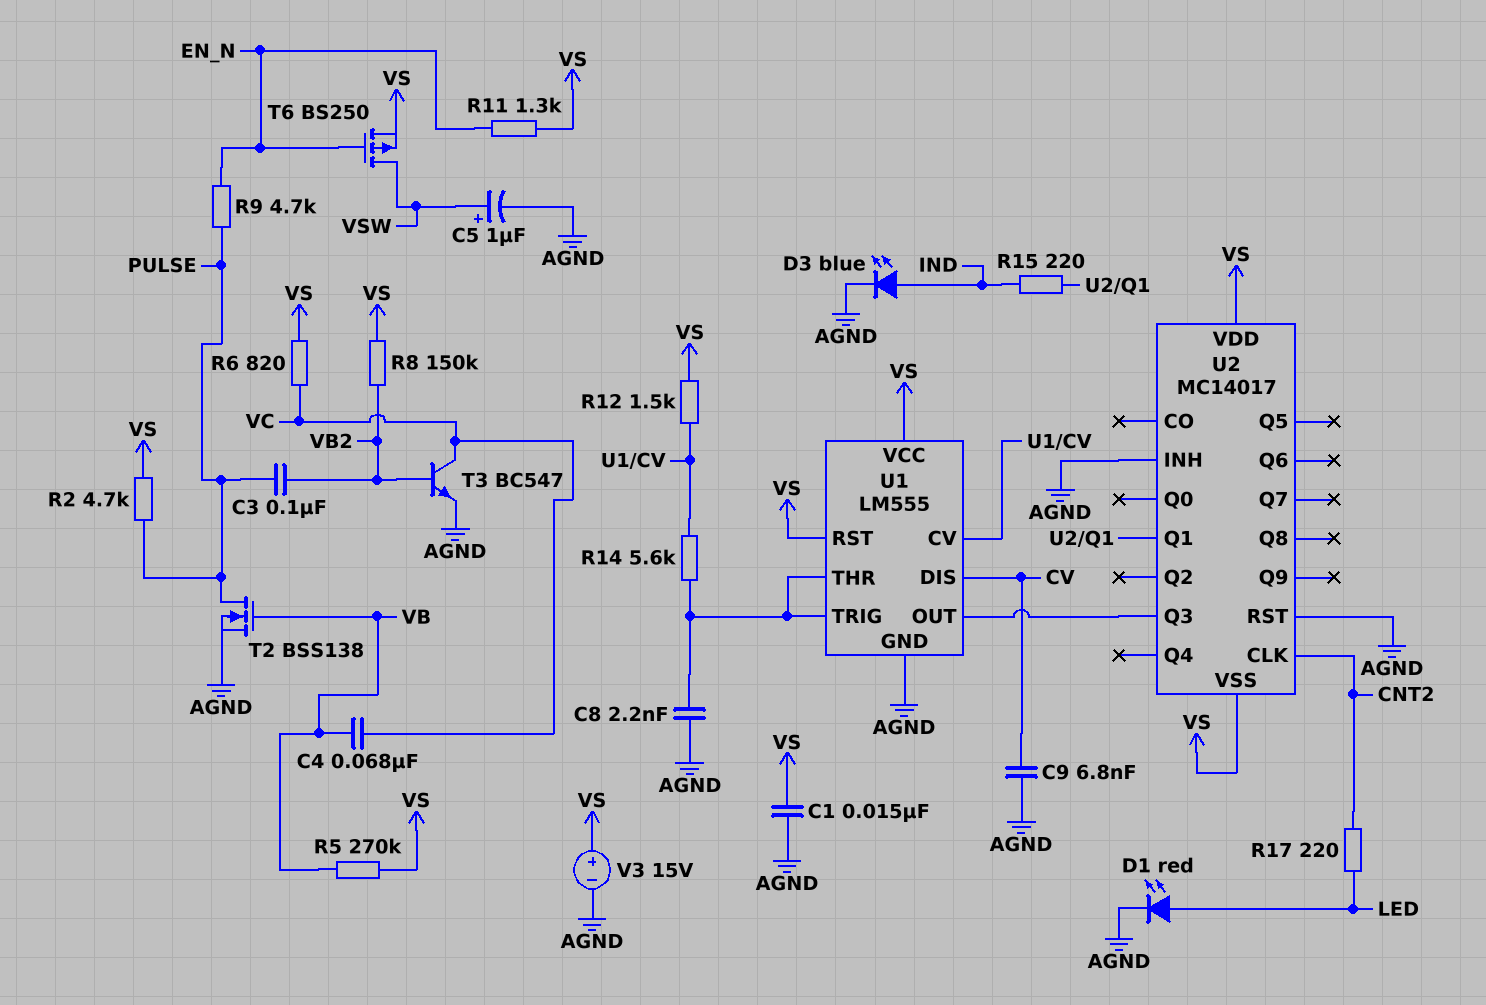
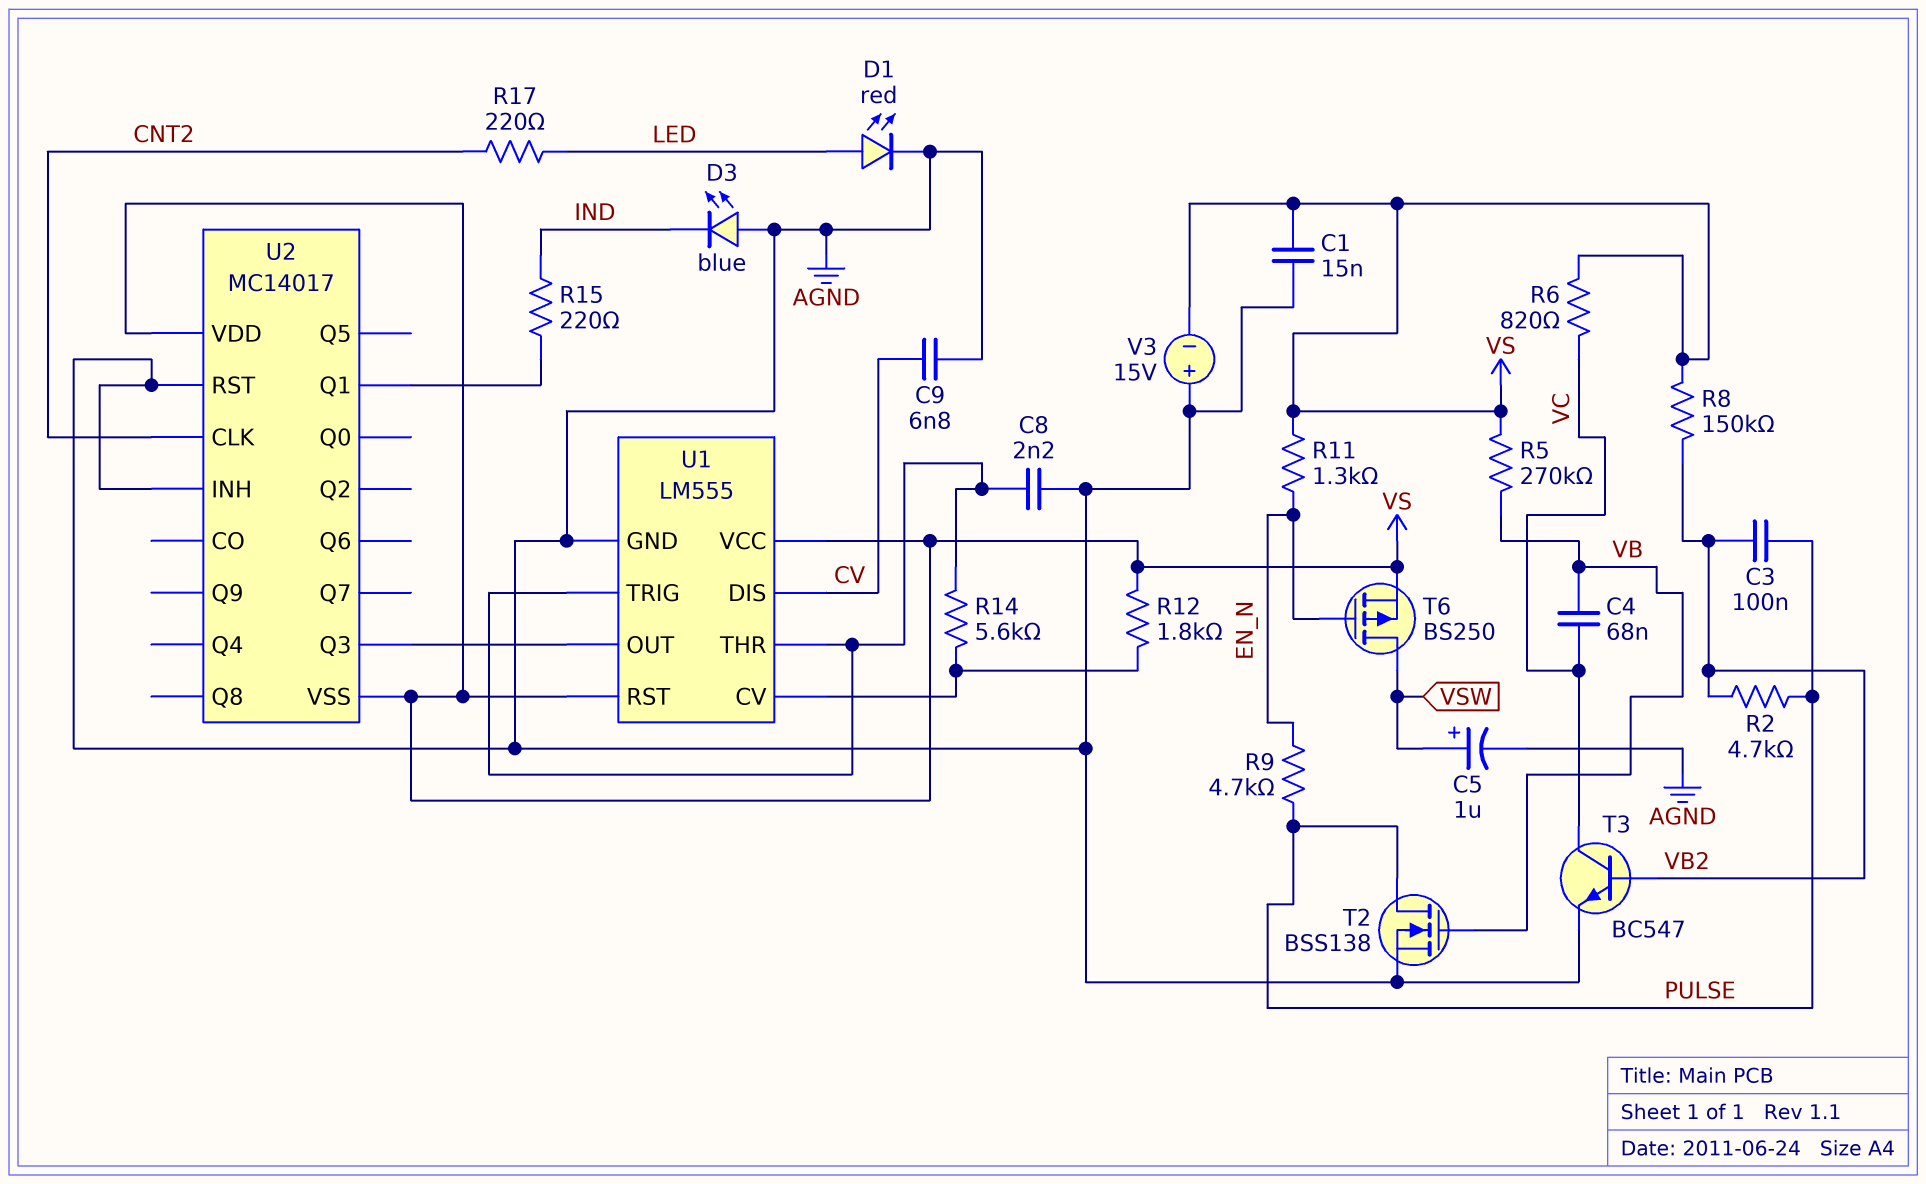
D3: LED blue (A IND, K AGND) -> LED blue (A AGND, K IND)
R2: 4.7k (PULSE, VS) -> 4.7k (PULSE, VB2)
R12: 1.5k (U1/CV, VS) -> 1.8k (U1/CV, VS)
V3: 15V (plus VS, minus AGND) -> 15V (plus AGND, minus VS)

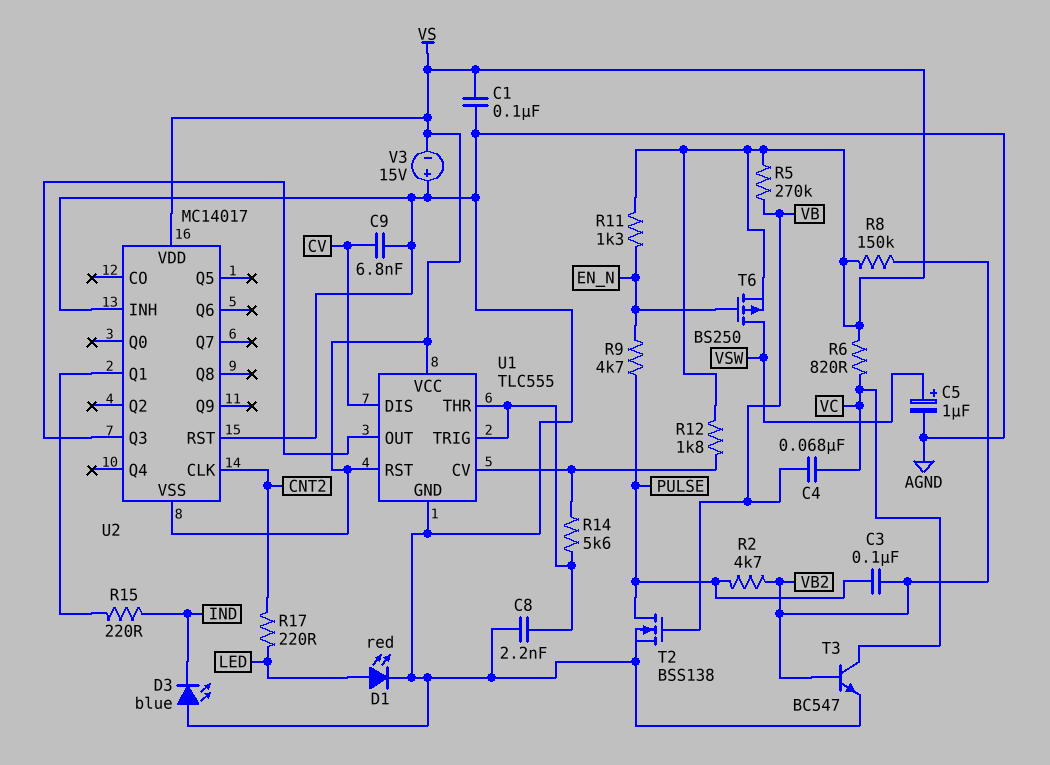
C1: 15nF (AGND, VS) -> 100nF (AGND, VS)
U1: LM555 -> TLC555

